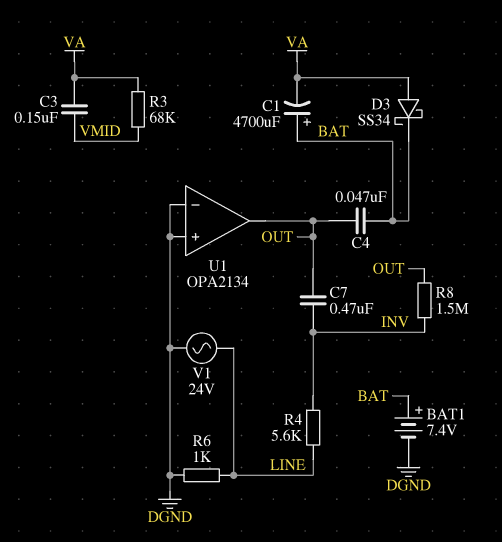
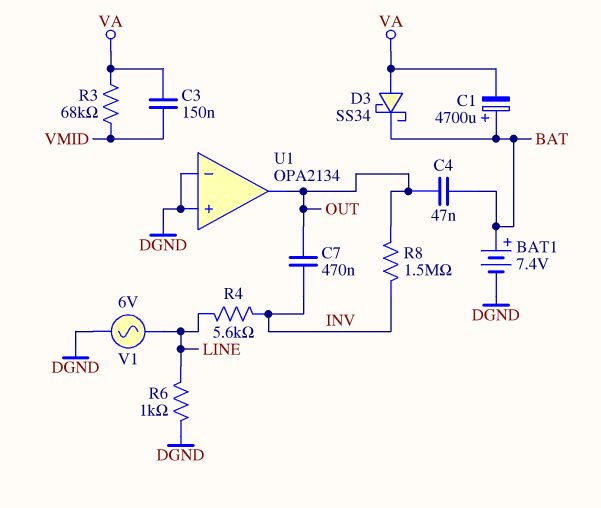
V1: AC 24V (DGND, LINE) -> AC 6V (DGND, LINE)

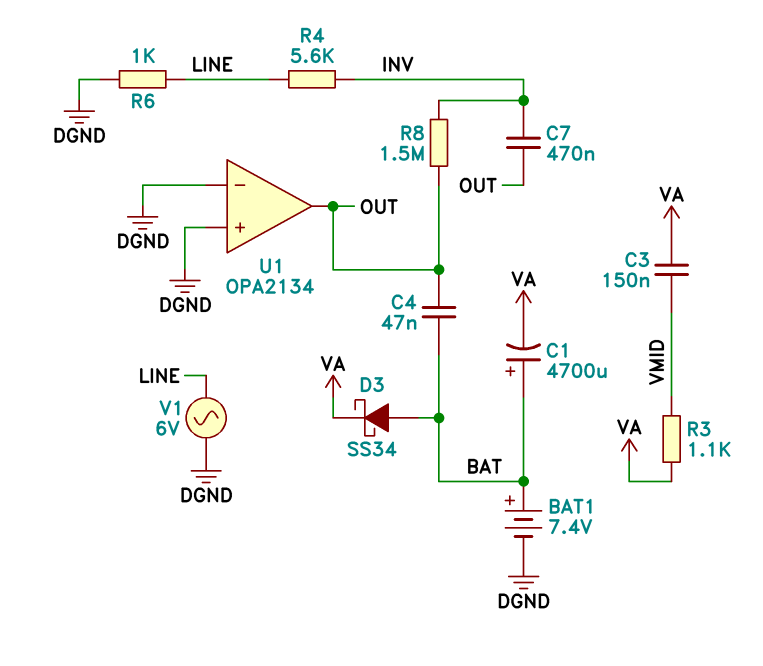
D3: schottky SS34 (A VA, K BAT) -> schottky SS34 (A BAT, K VA)
R3: 68k (VA, VMID) -> 1.1k (VA, VMID)

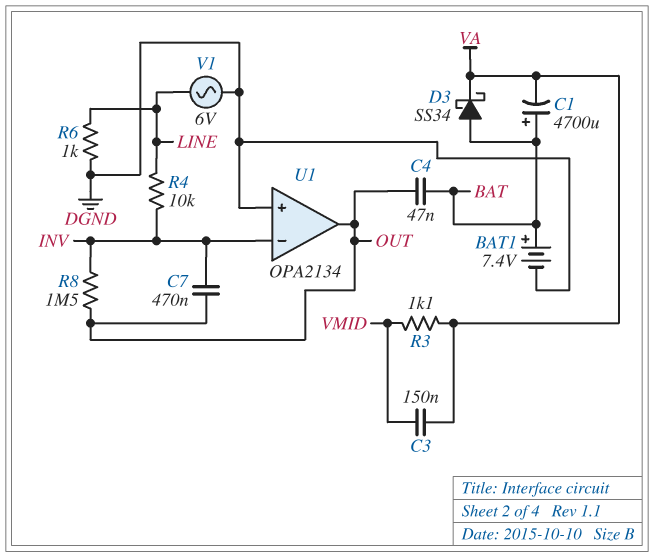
R4: 5.6k (INV, LINE) -> 10k (INV, LINE)
U1 pin in-: DGND -> INV

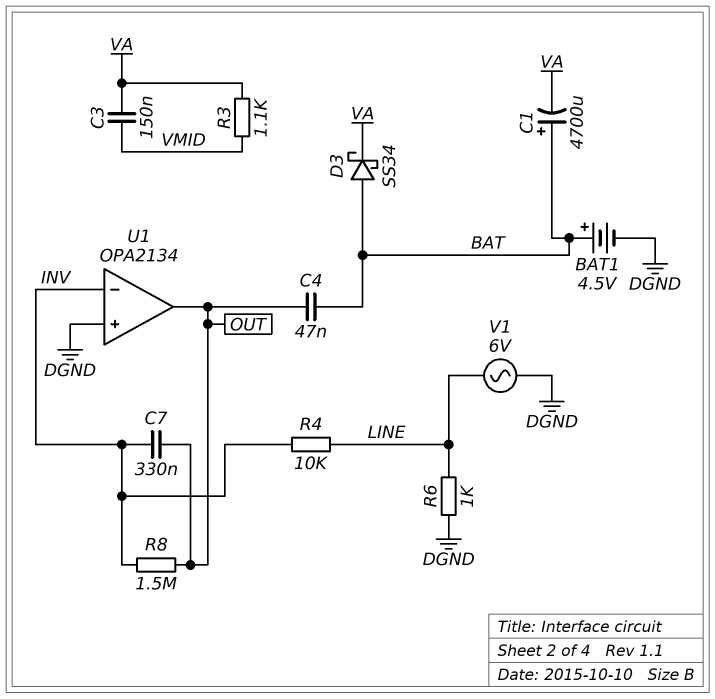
BAT1: 7.4V (plus BAT, minus DGND) -> 4.5V (plus BAT, minus DGND)
C7: 470nF (INV, OUT) -> 330nF (INV, OUT)

